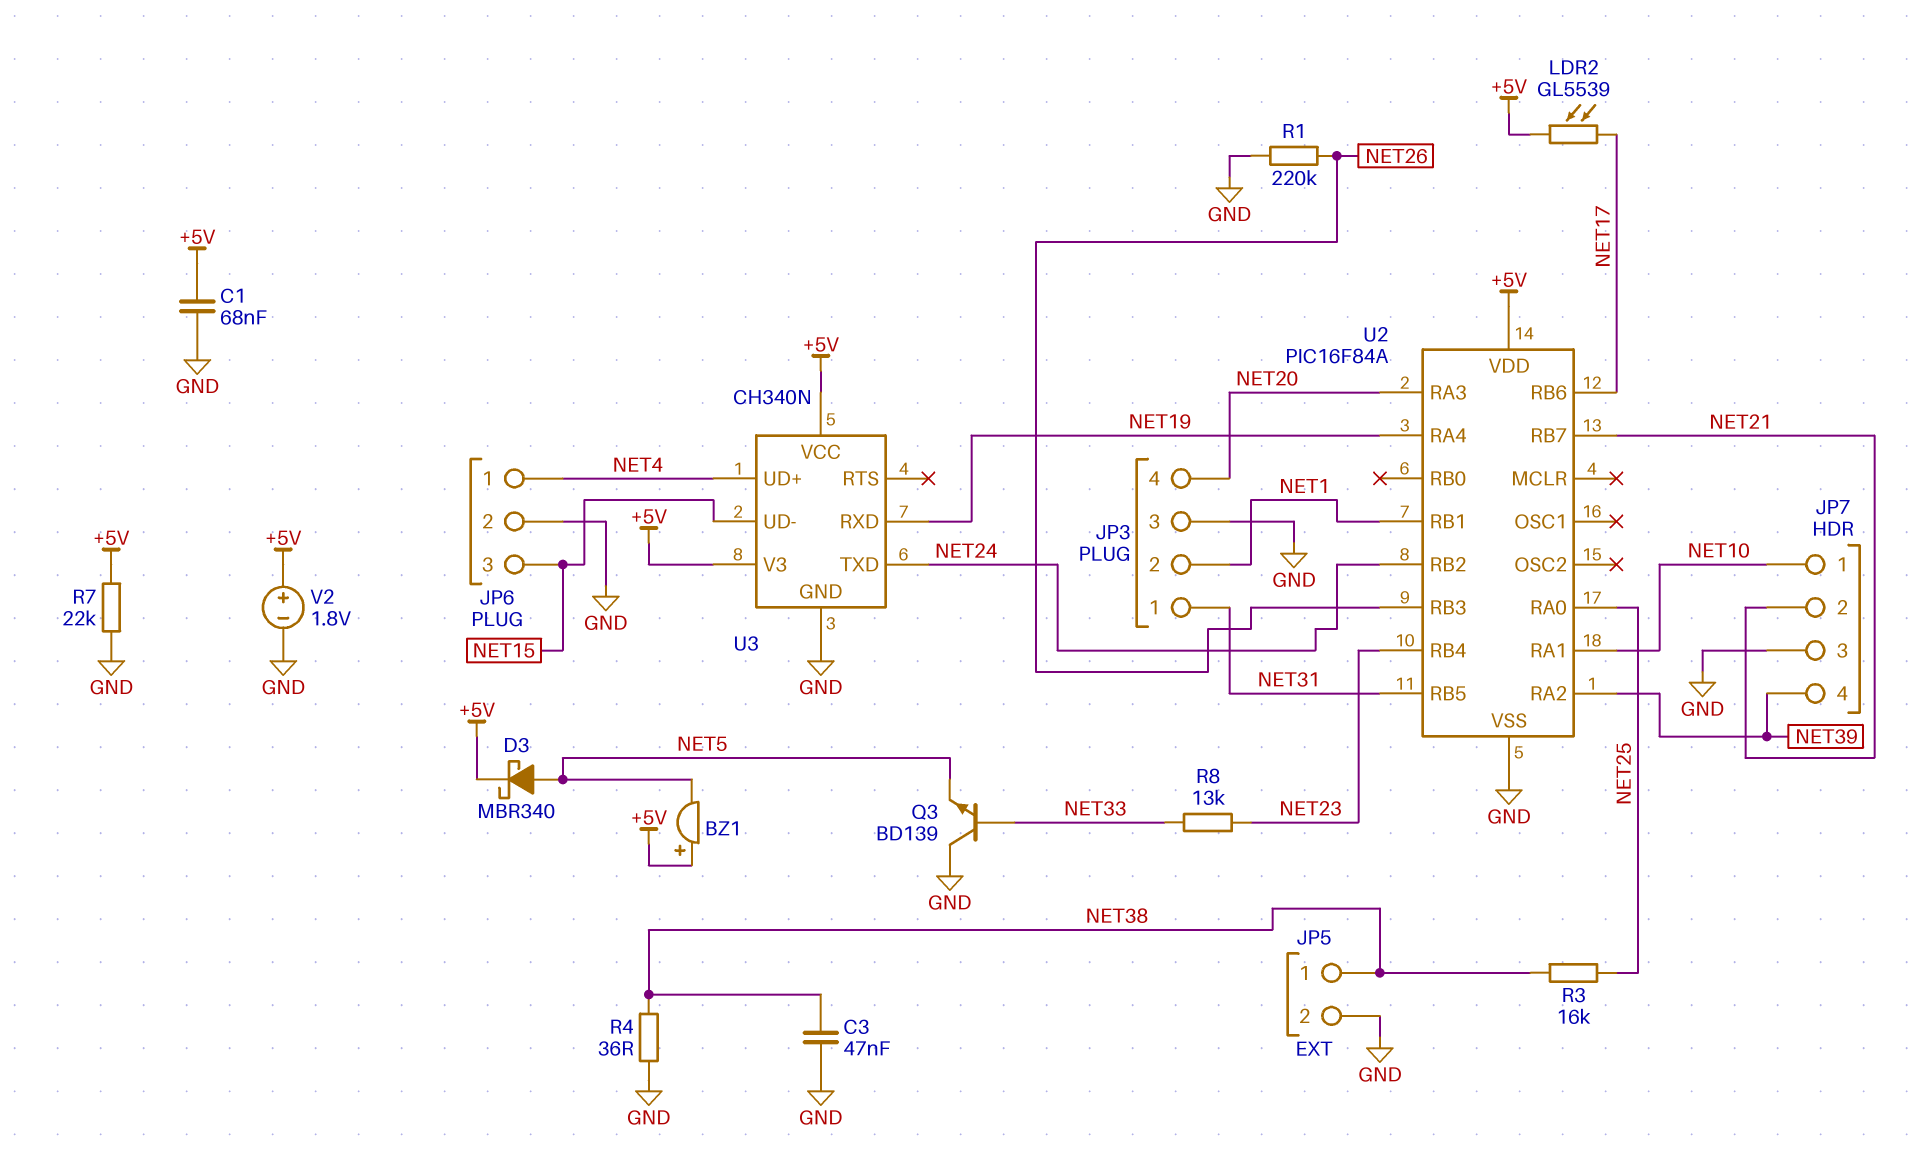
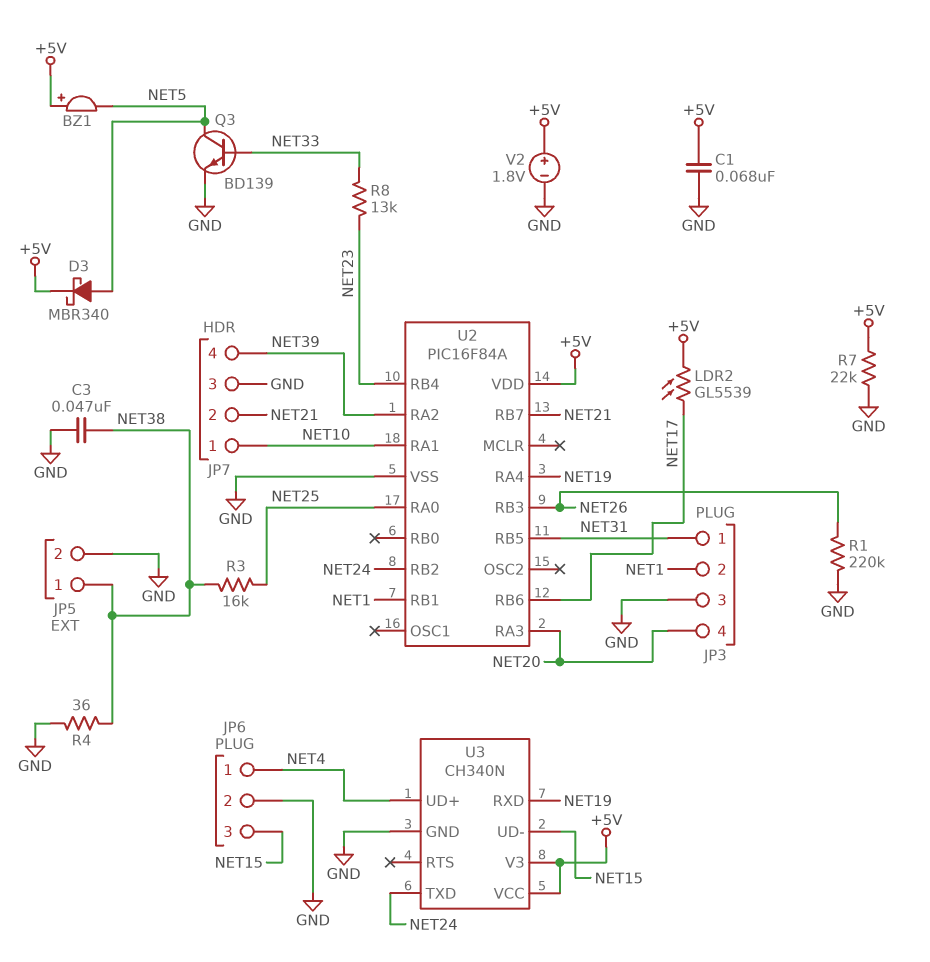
Q3: NPN BD139 (B NET33, C GND, E NET5) -> NPN BD139 (B NET33, C NET5, E GND)

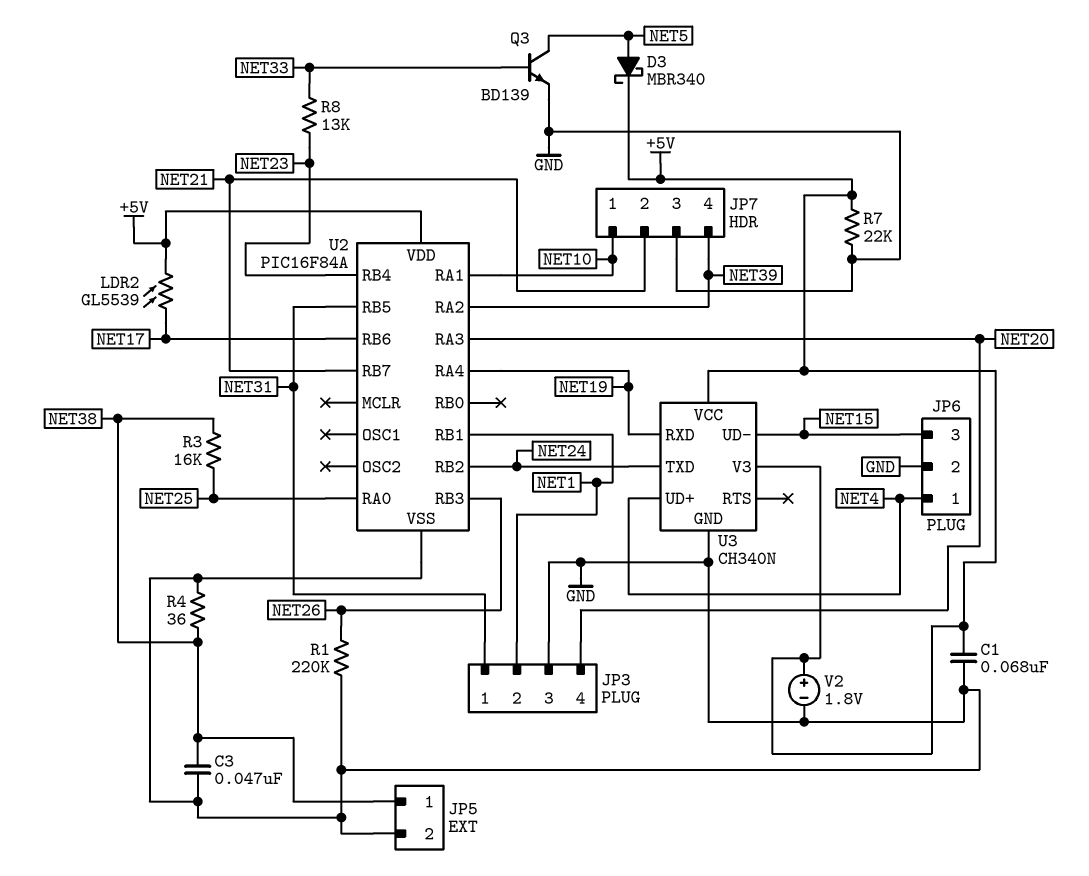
BZ1: buzzer (plus +5V, minus NET5) -> none

